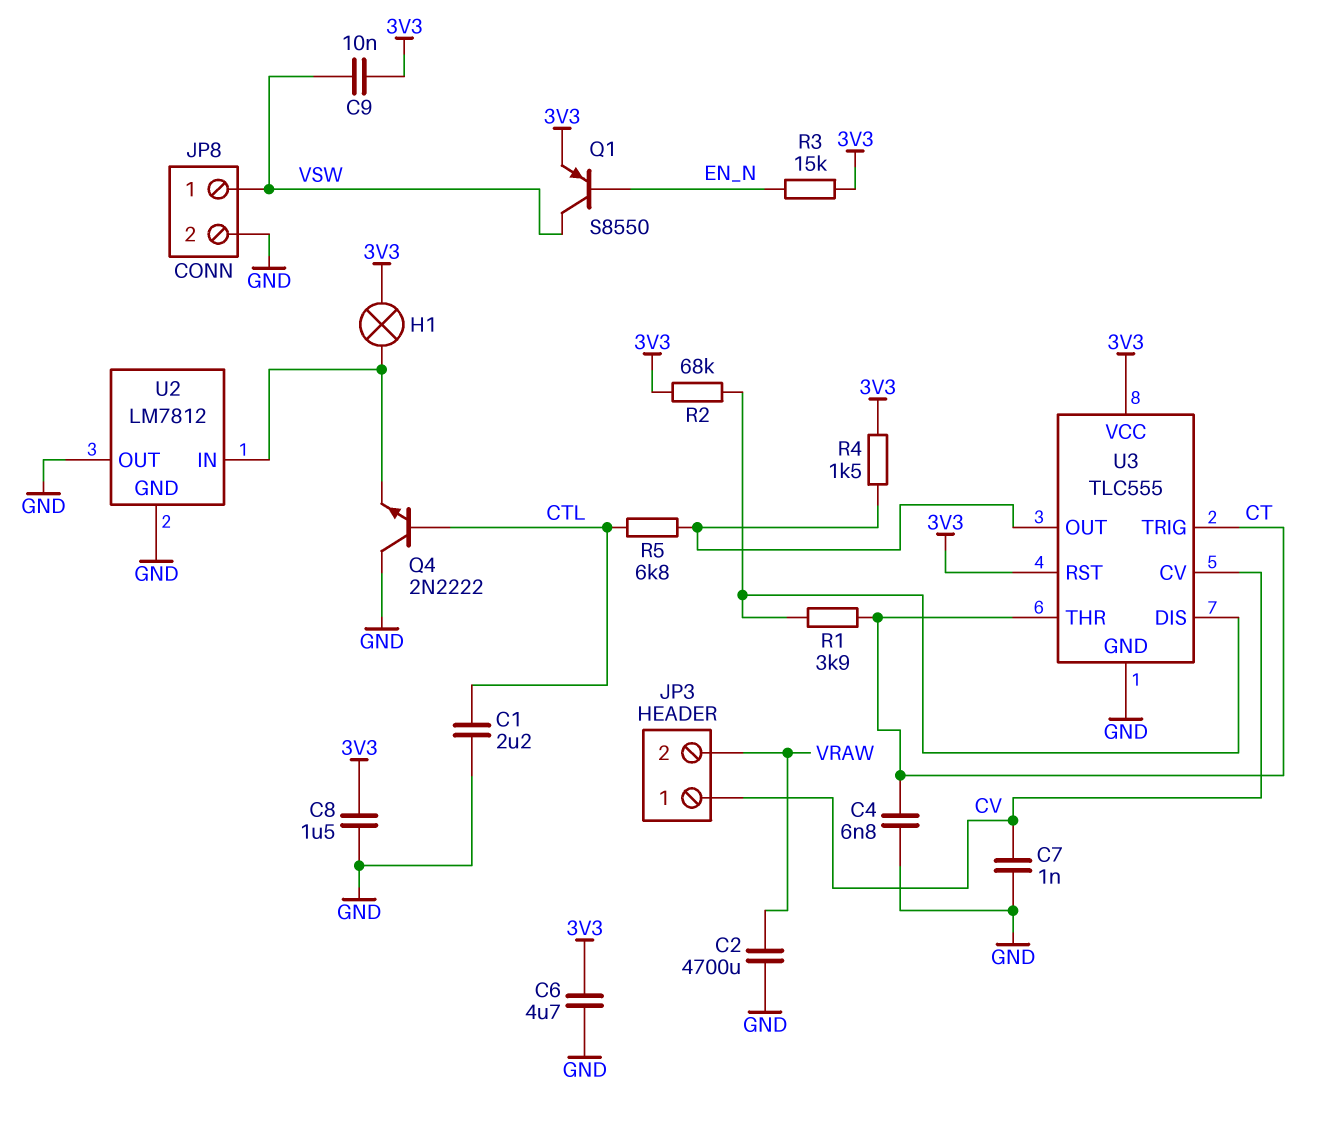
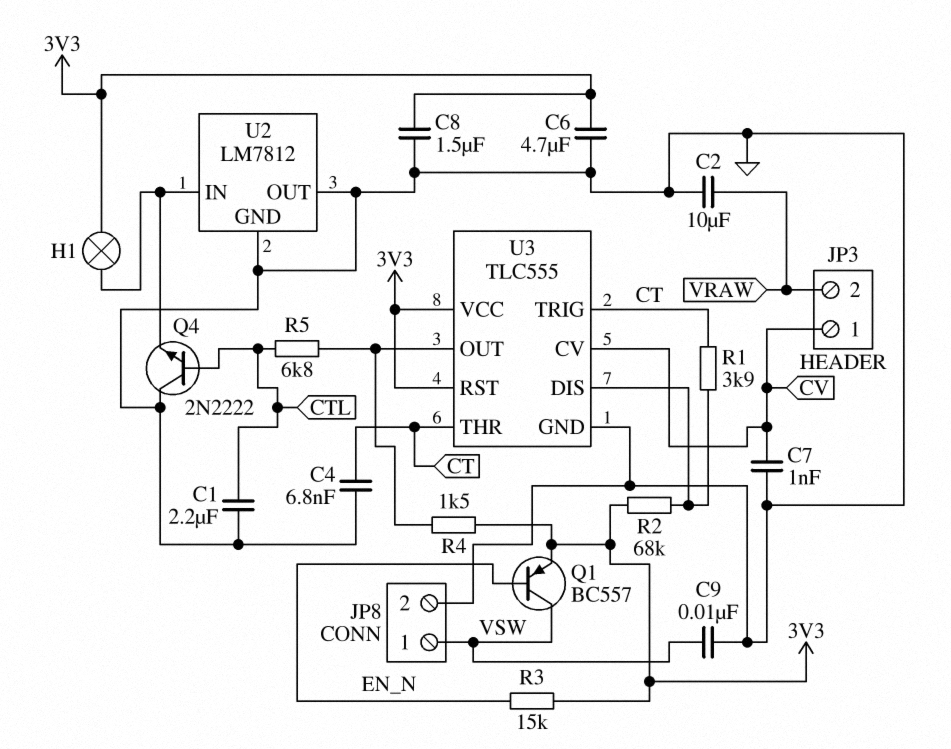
C2: 4700uF (GND, VRAW) -> 10uF (GND, VRAW)
C9: 10nF (3V3, VSW) -> 10nF (GND, VSW)
Q1: PNP S8550 (B EN_N, C VSW, E 3V3) -> PNP BC557 (B EN_N, C VSW, E 3V3)

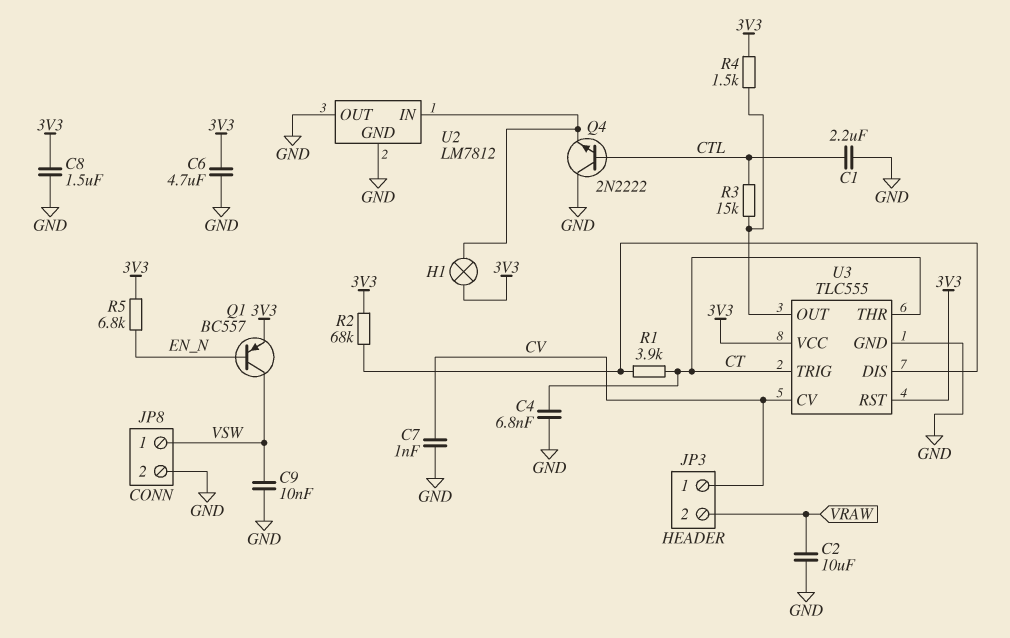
R3: 15k (3V3, EN_N) -> 15k (CTL, U3/OUT)
R5: 6.8k (CTL, U3/OUT) -> 6.8k (3V3, EN_N)

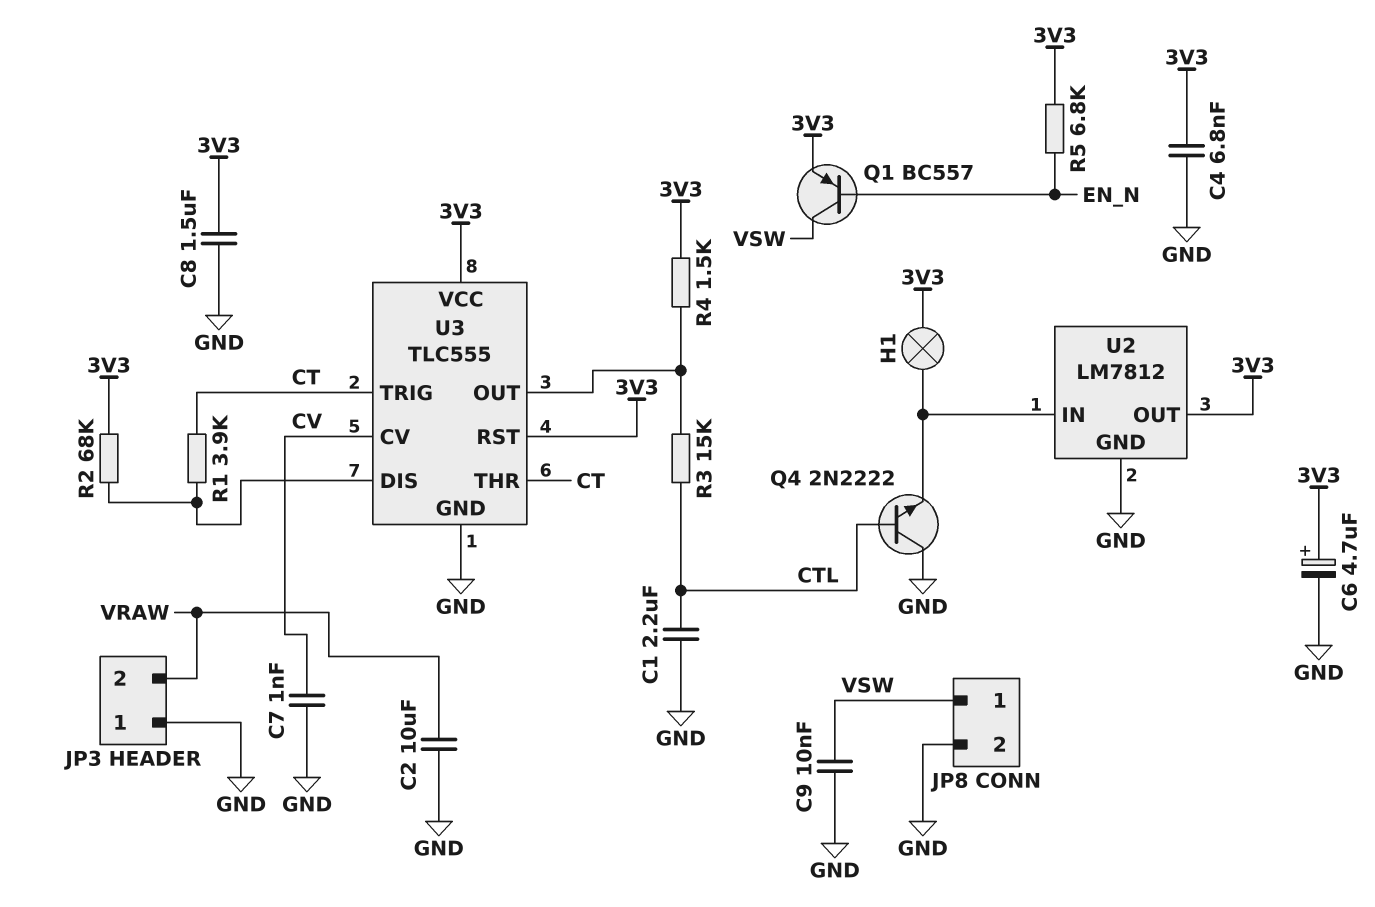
C4: 6.8nF (CT, GND) -> 6.8nF (3V3, GND)
C6: 4.7uF (3V3, GND) -> 4.7uF (plus 3V3, minus GND)
JP3 pin 1: CV -> GND
U2 pin OUT: GND -> 3V3

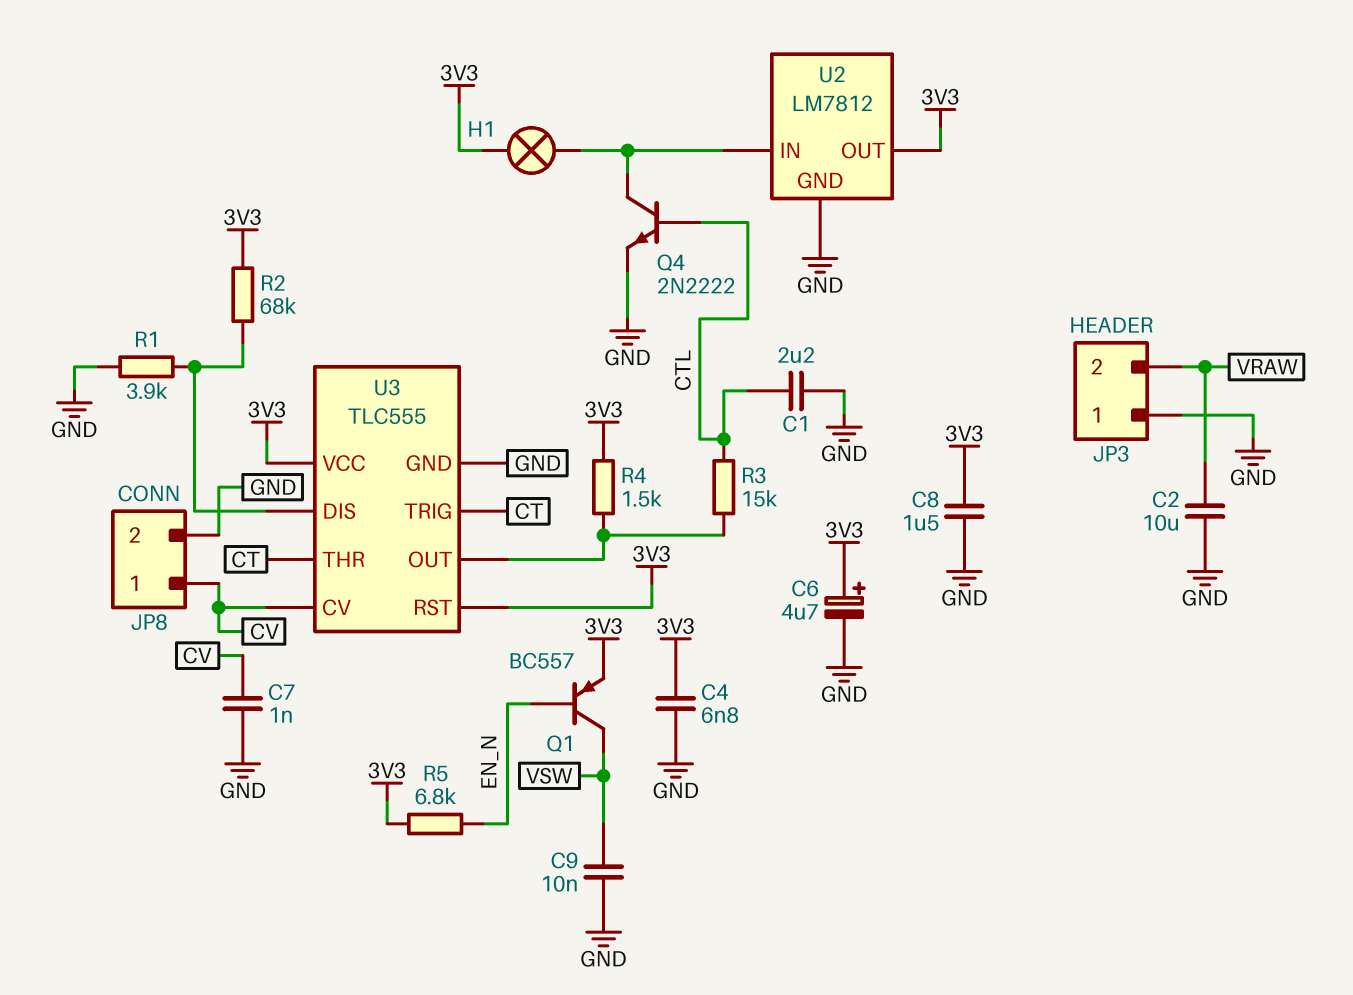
JP8 pin 1: VSW -> CV
Q4: NPN 2N2222 (B CTL, C GND, E U2/IN) -> NPN 2N2222 (B CTL, C U2/IN, E GND)
R1: 3.9k (CT, U3/DIS) -> 3.9k (GND, U3/DIS)

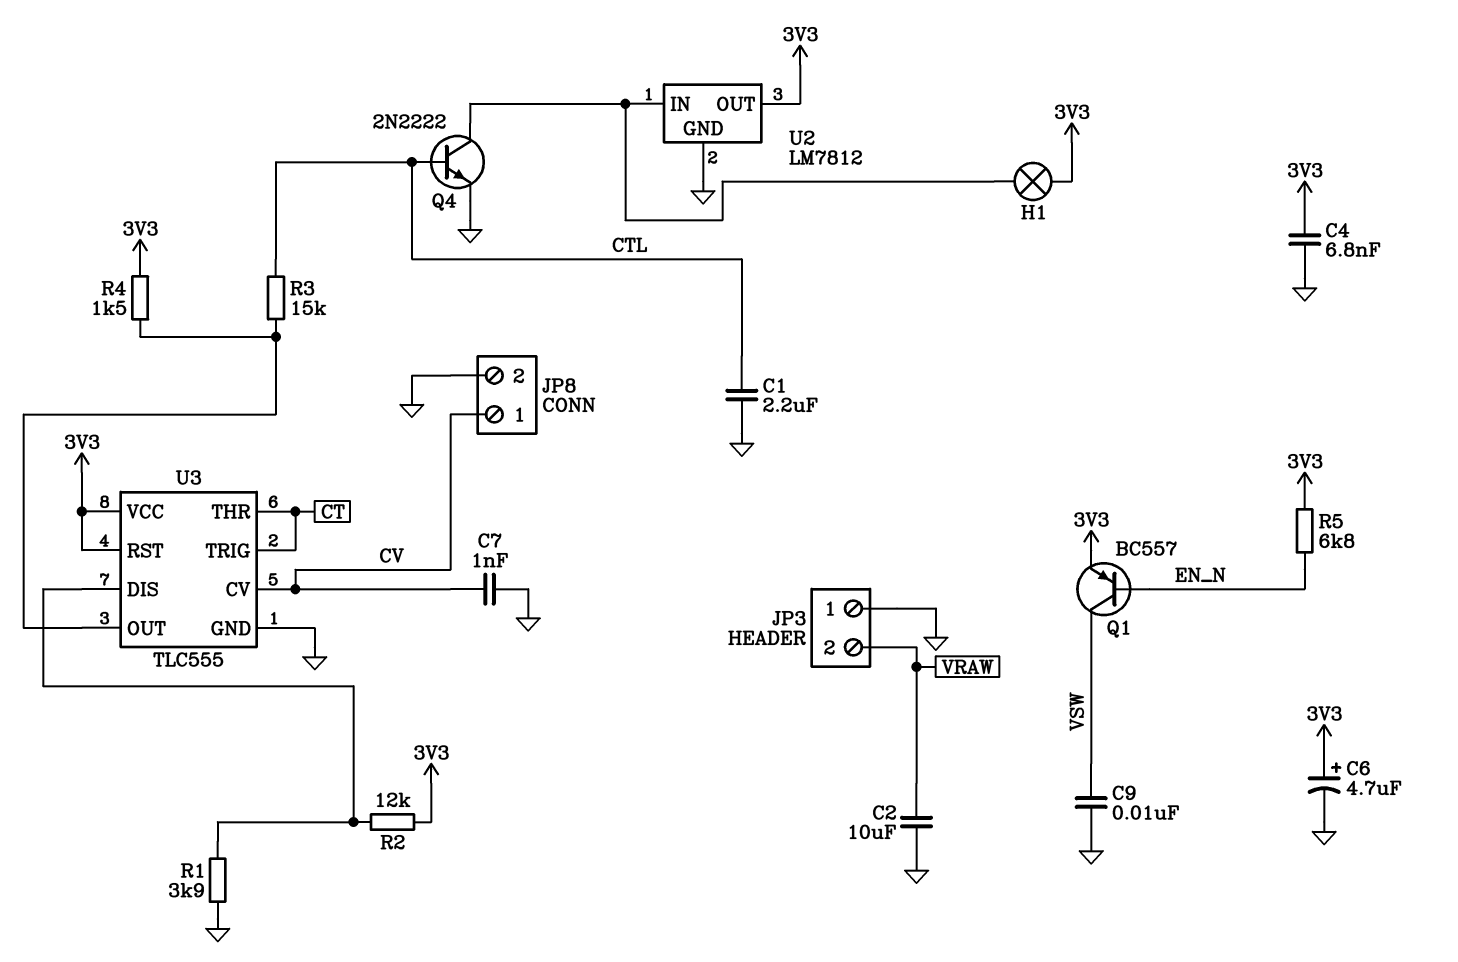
C8: 1.5uF (3V3, GND) -> none
R2: 68k (3V3, U3/DIS) -> 12k (3V3, U3/DIS)

